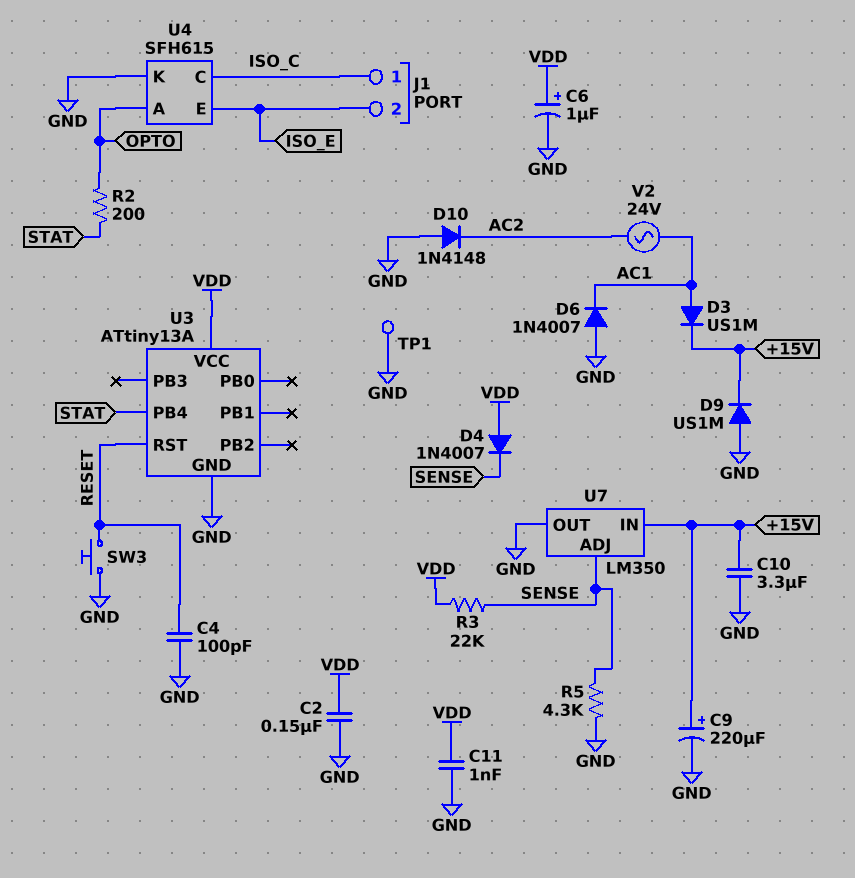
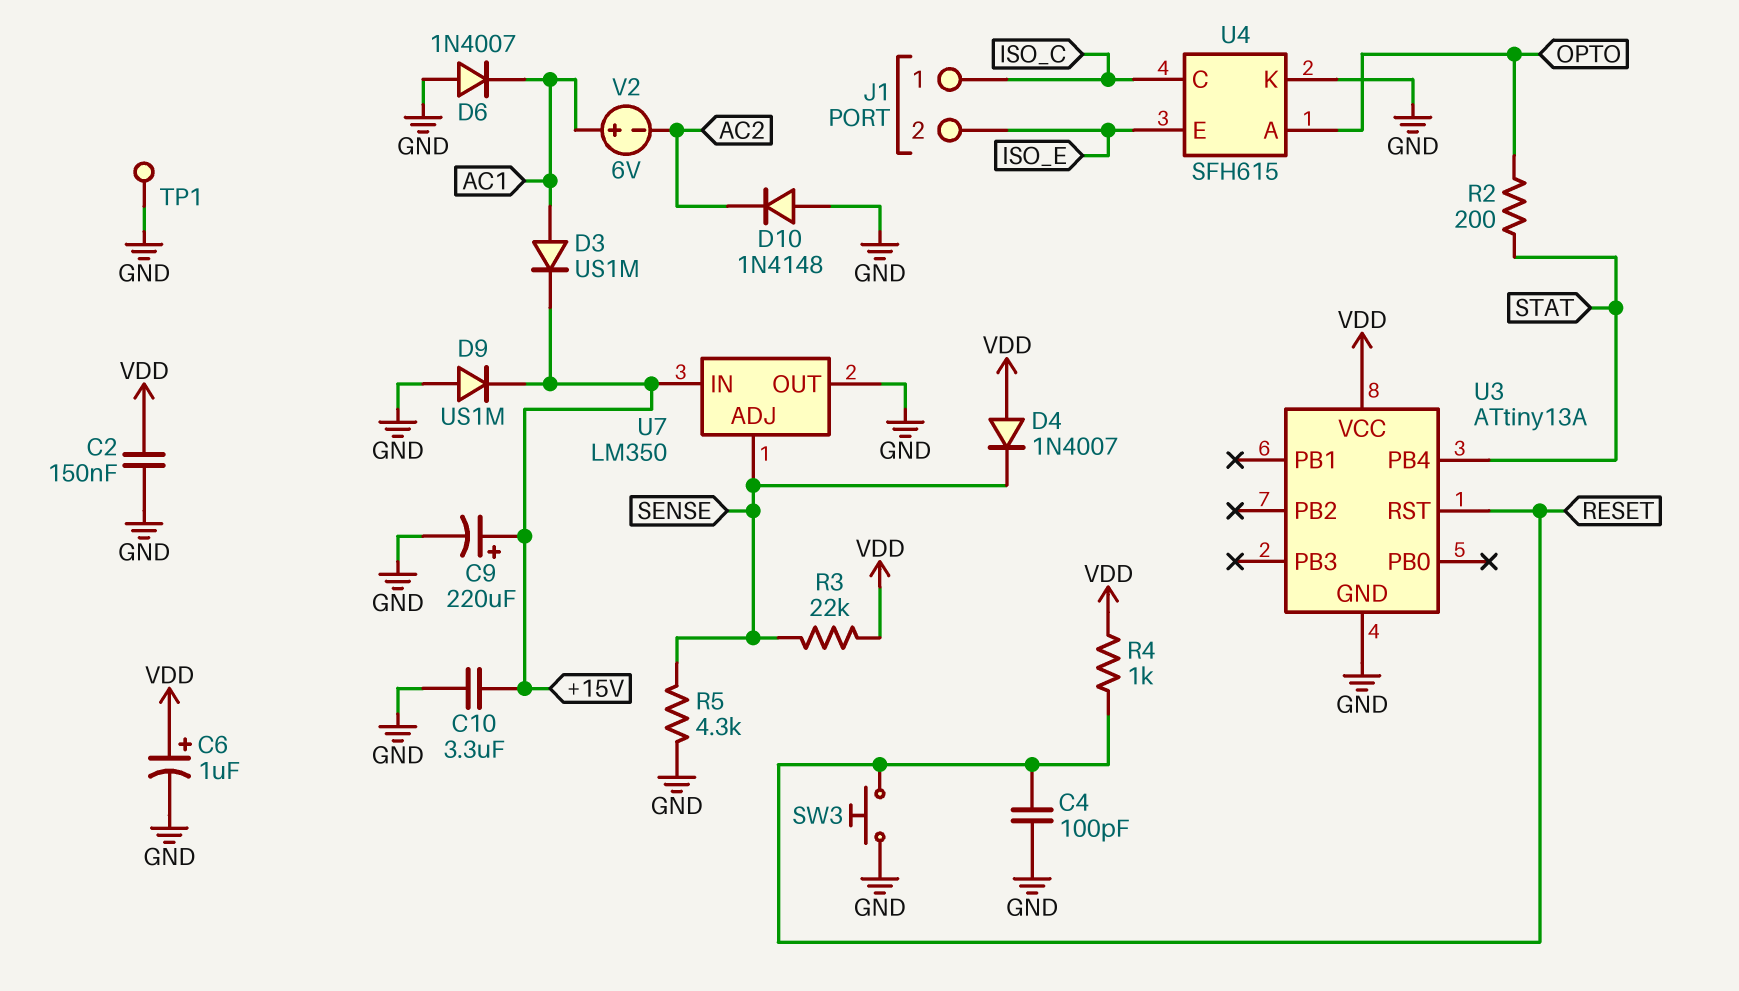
C11: 1nF (GND, VDD) -> none
R4: none -> 1k (RESET, VDD)
V2: AC 24V (AC1, AC2) -> 6V (plus AC1, minus AC2)

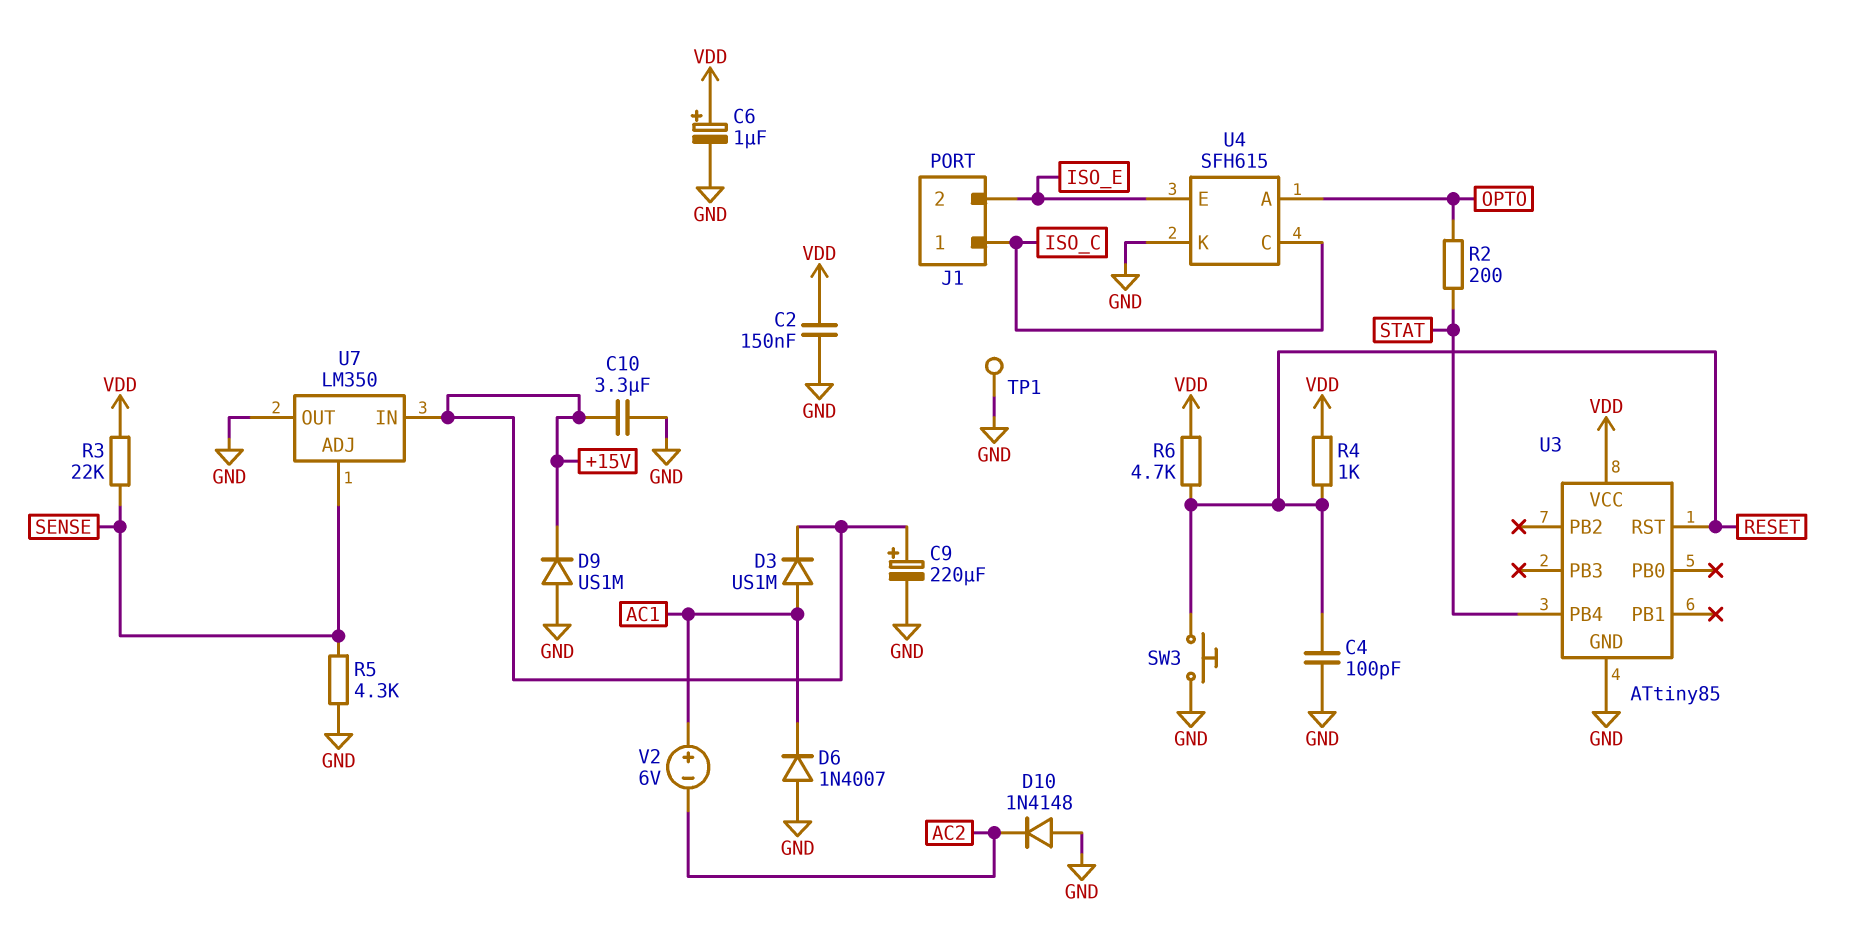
D4: diode 1N4007 (A VDD, K SENSE) -> none
R6: none -> 4.7k (RESET, VDD)
U3: ATtiny13A -> ATtiny85

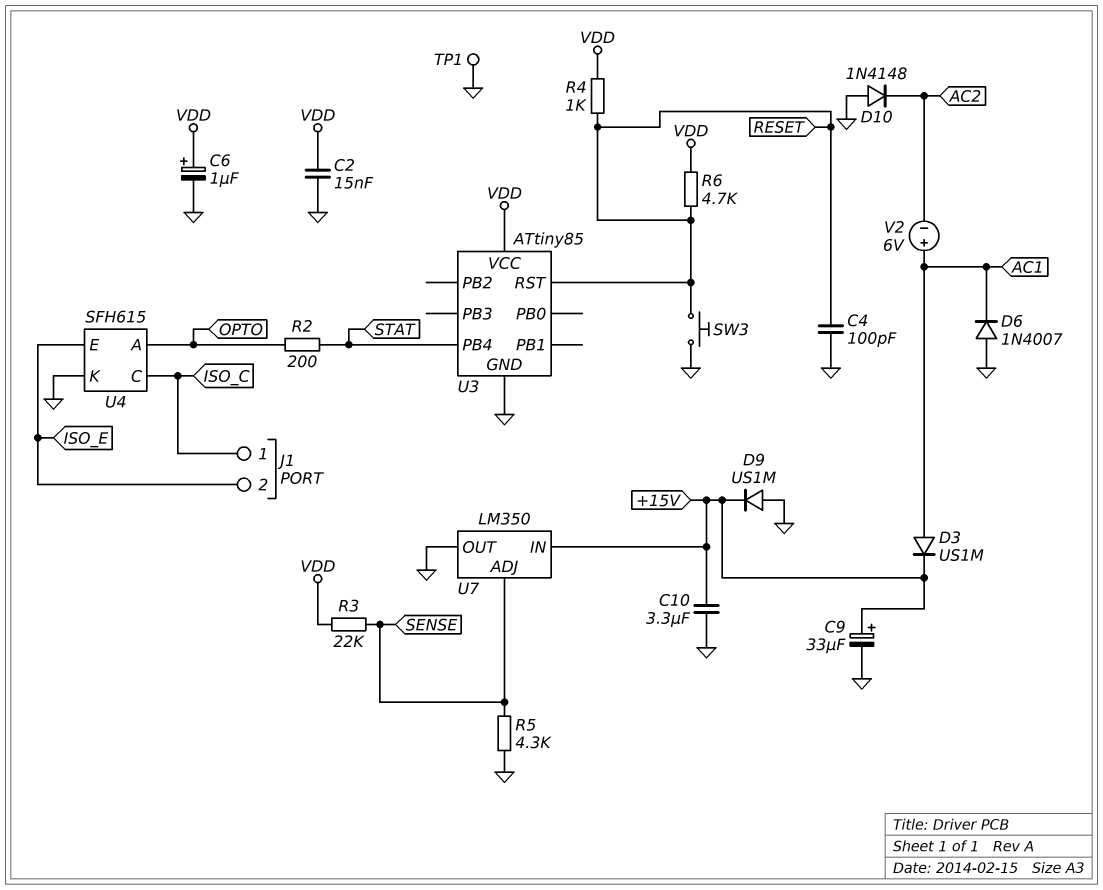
C2: 150nF (GND, VDD) -> 15nF (GND, VDD)
C9: 220uF (plus +15V, minus GND) -> 33uF (plus +15V, minus GND)

